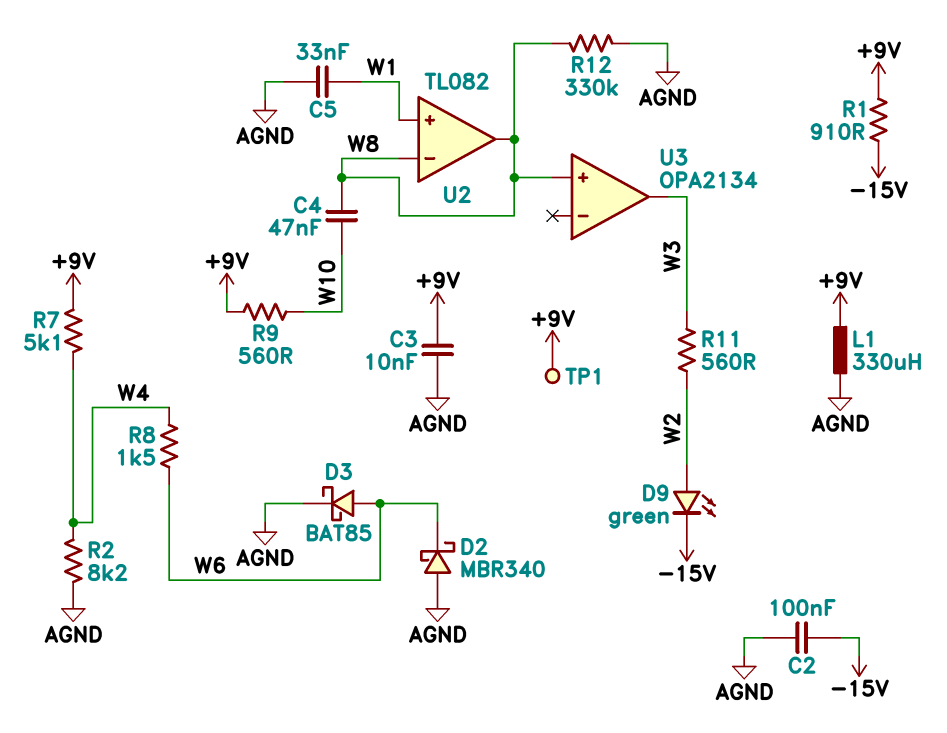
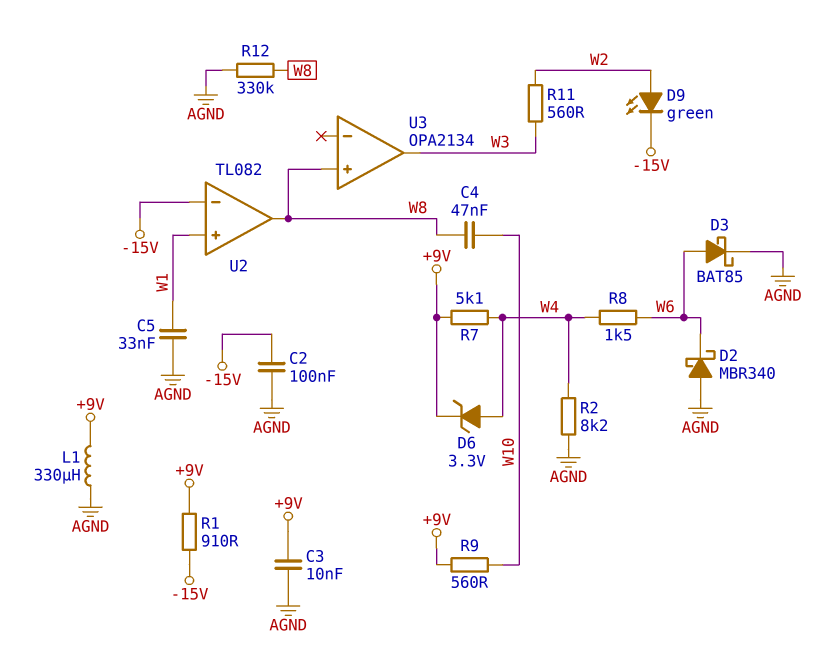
D6: none -> zener 3.3V (A W4, K +9V)
TP1: test point (+9V) -> none
U2 pin in-: W8 -> -15V

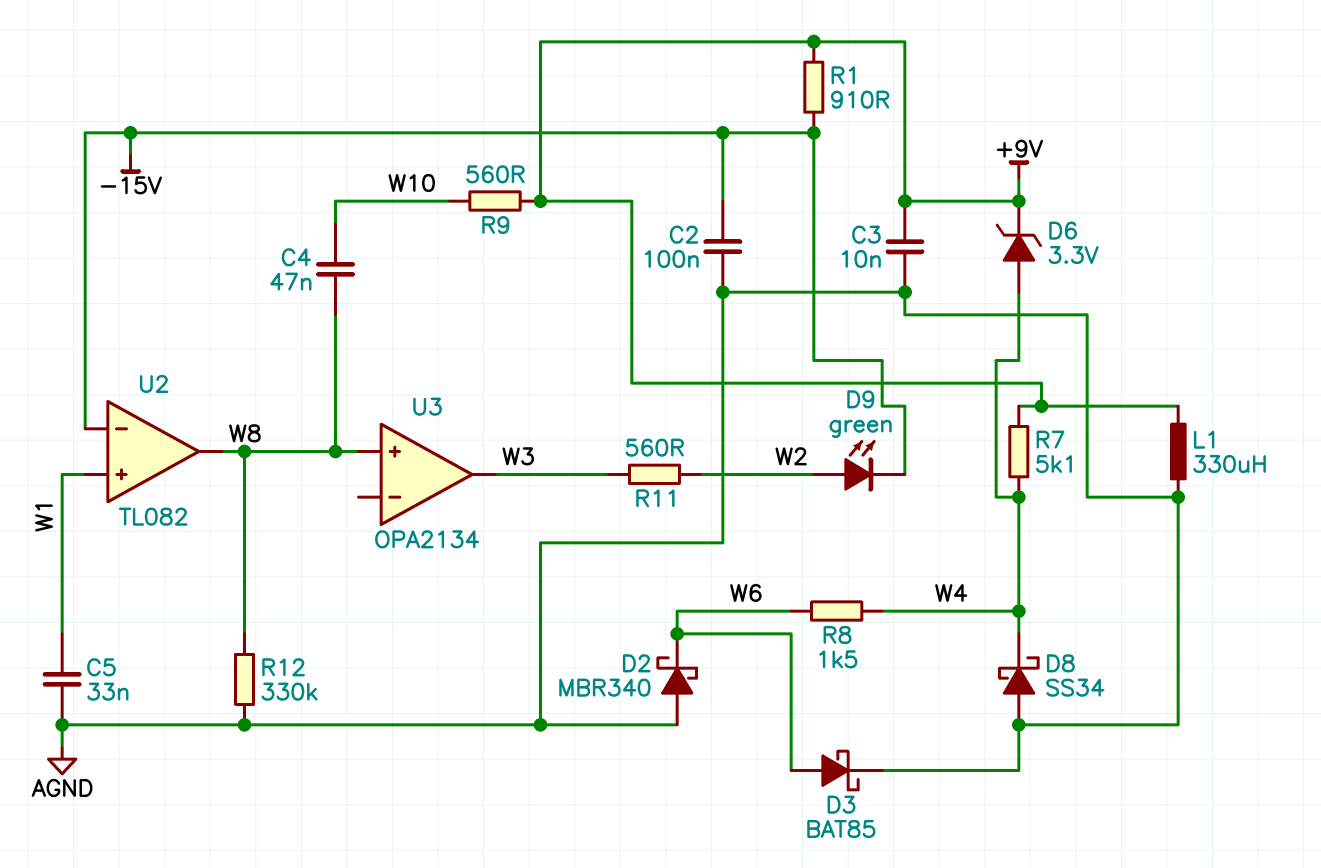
D8: none -> schottky SS34 (A AGND, K W4)
R2: 8.2k (AGND, W4) -> none

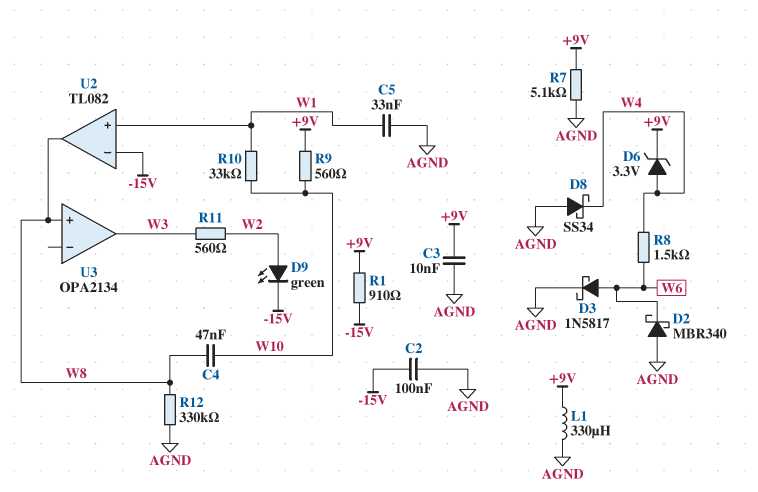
D3: schottky BAT85 (A W6, K AGND) -> schottky 1N5817 (A W6, K AGND)
R7: 5.1k (+9V, W4) -> 5.1k (+9V, AGND)
R10: none -> 33k (W1, W10)

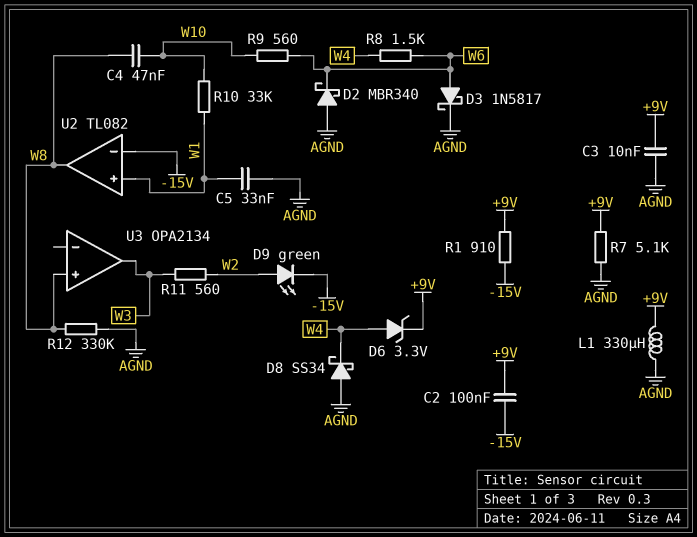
C2: 100nF (-15V, AGND) -> 100nF (+9V, -15V)
R9: 560 (+9V, W10) -> 560 (W6, W10)

